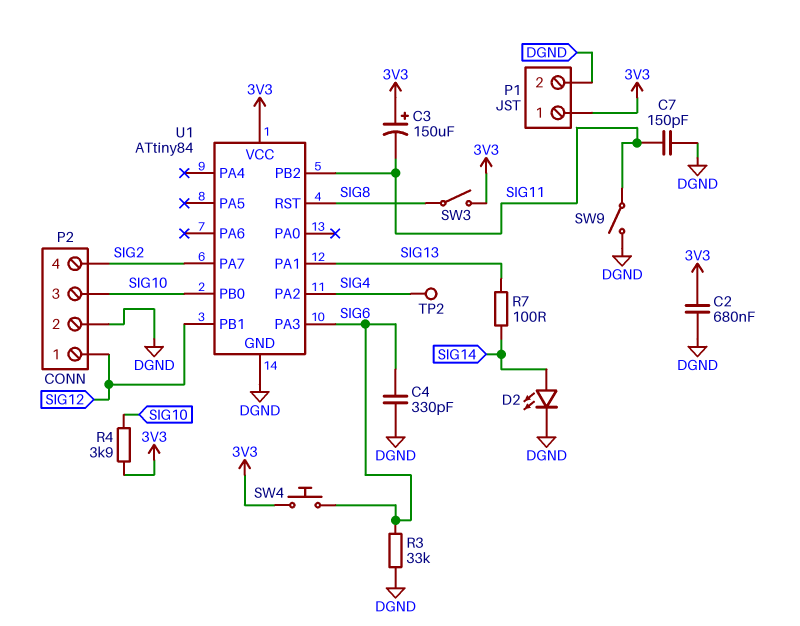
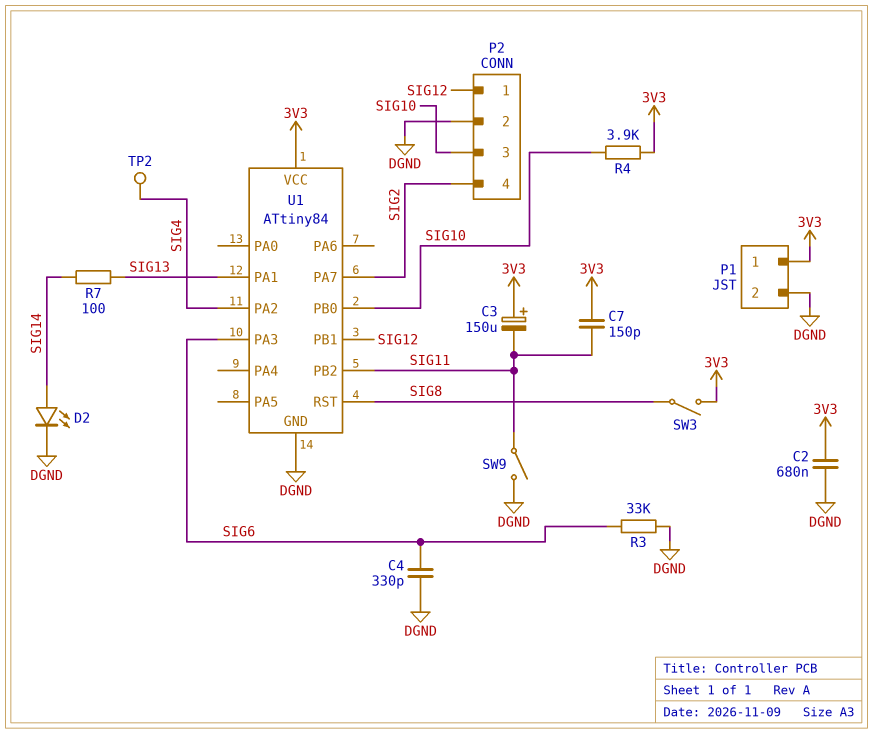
C7: 150pF (DGND, SIG11) -> 150pF (3V3, SIG11)
SW4: button (3V3, SIG6) -> none

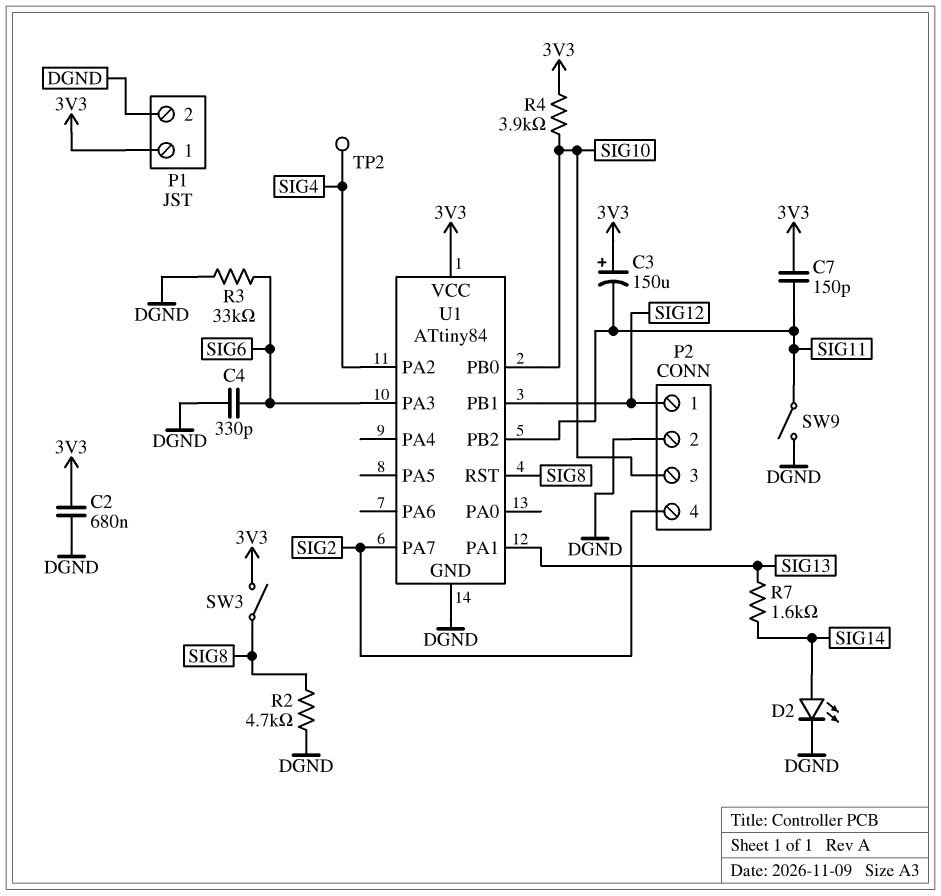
R2: none -> 4.7k (DGND, SIG8)
R7: 100 (SIG13, SIG14) -> 1.6k (SIG13, SIG14)

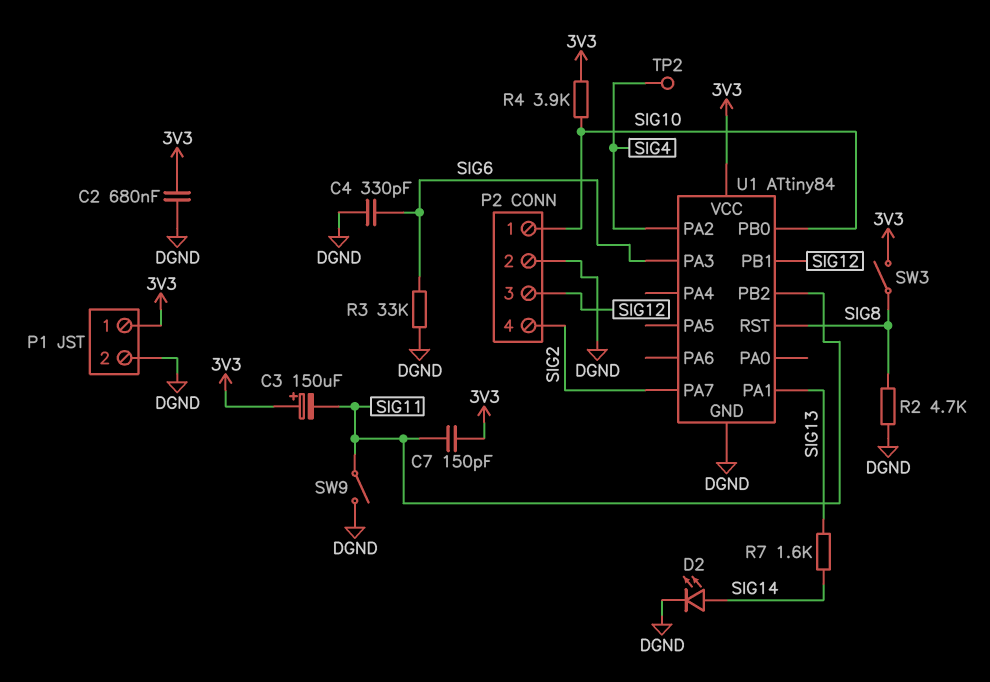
P2 pin 1: SIG12 -> SIG10
P2 pin 3: SIG10 -> SIG12

